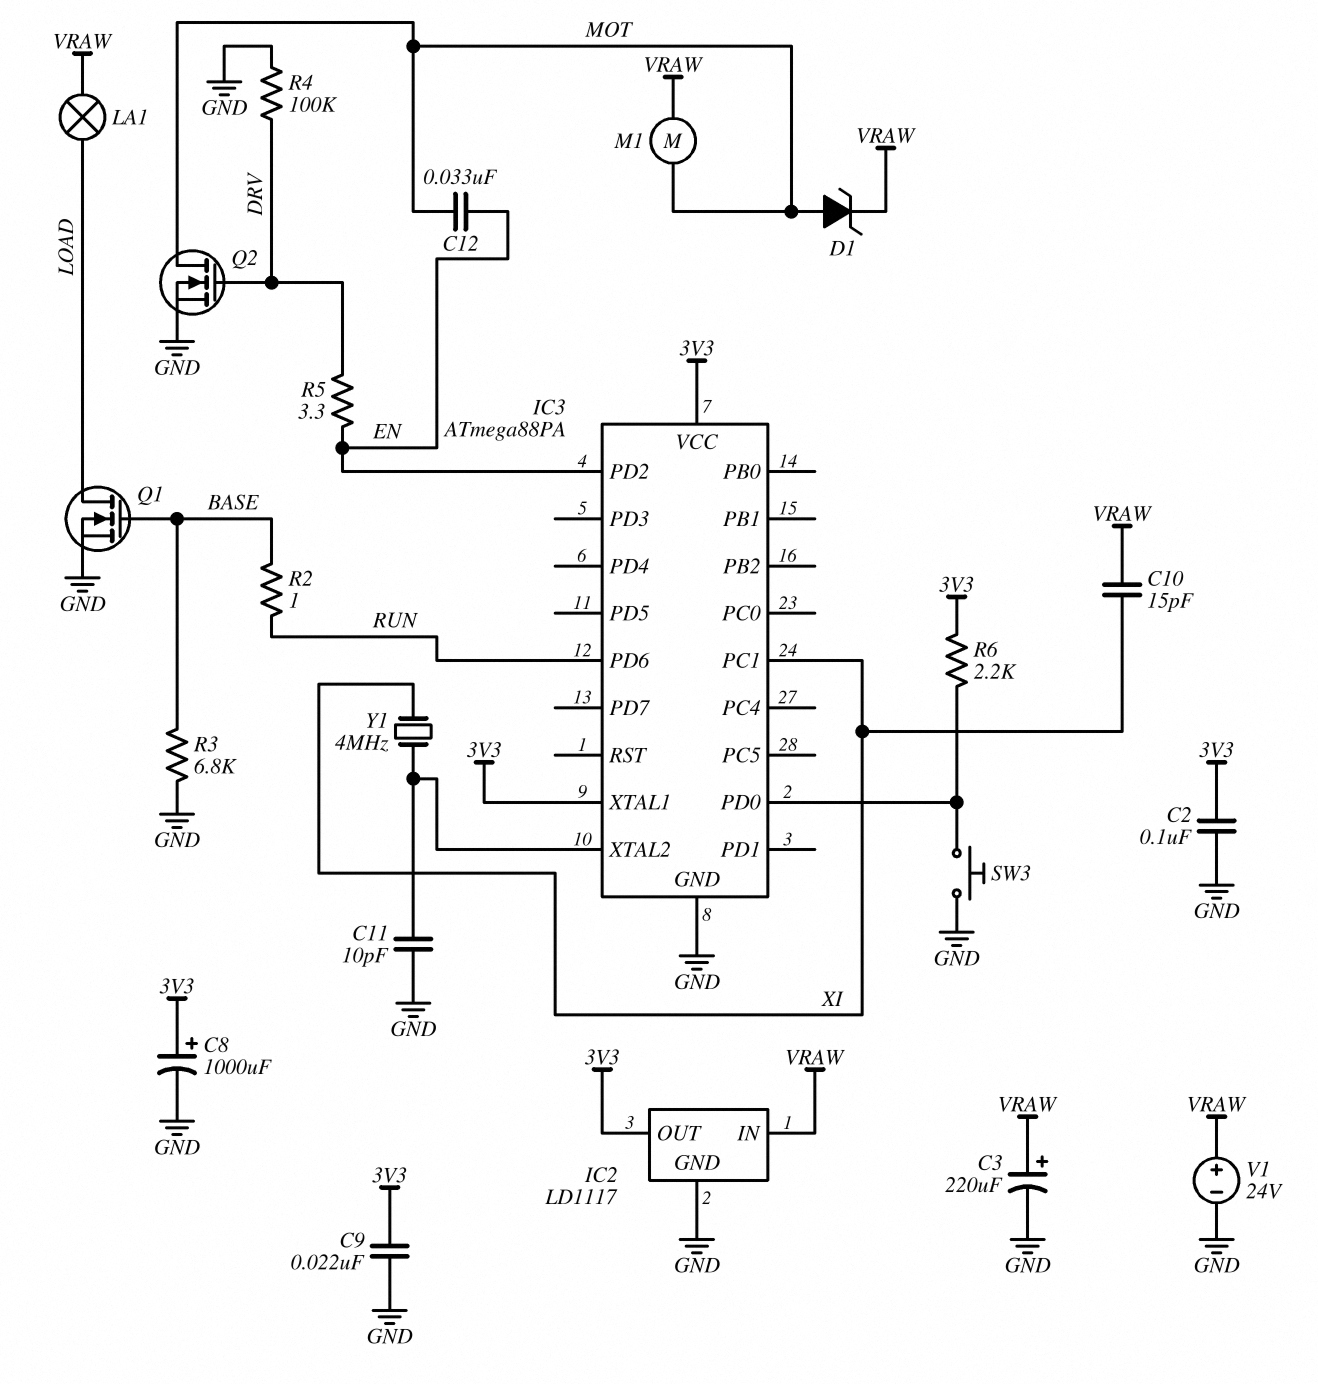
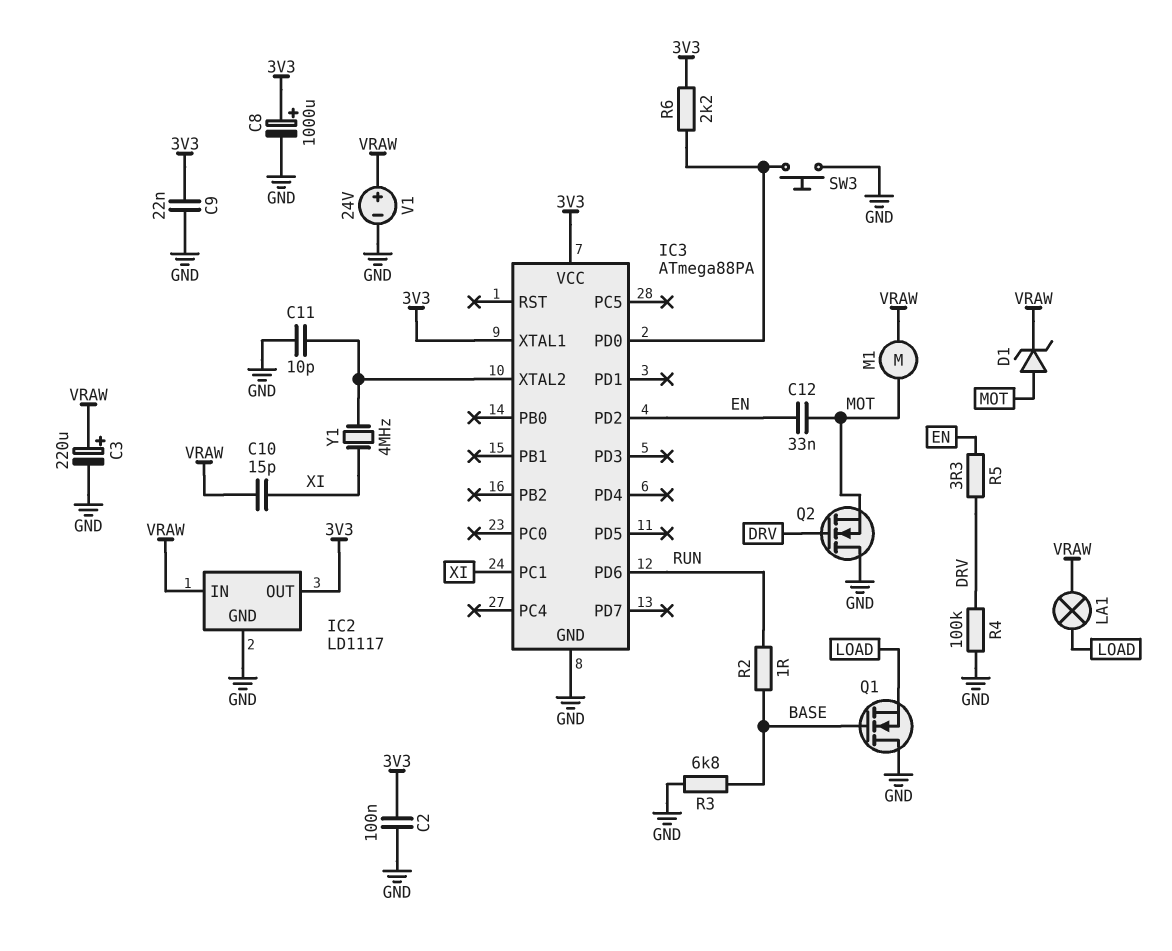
Q1: NMOS (G BASE, D LOAD, S GND) -> NMOS (G BASE, D GND, S LOAD)
Q2: NMOS (G DRV, D MOT, S GND) -> NMOS (G DRV, D GND, S MOT)

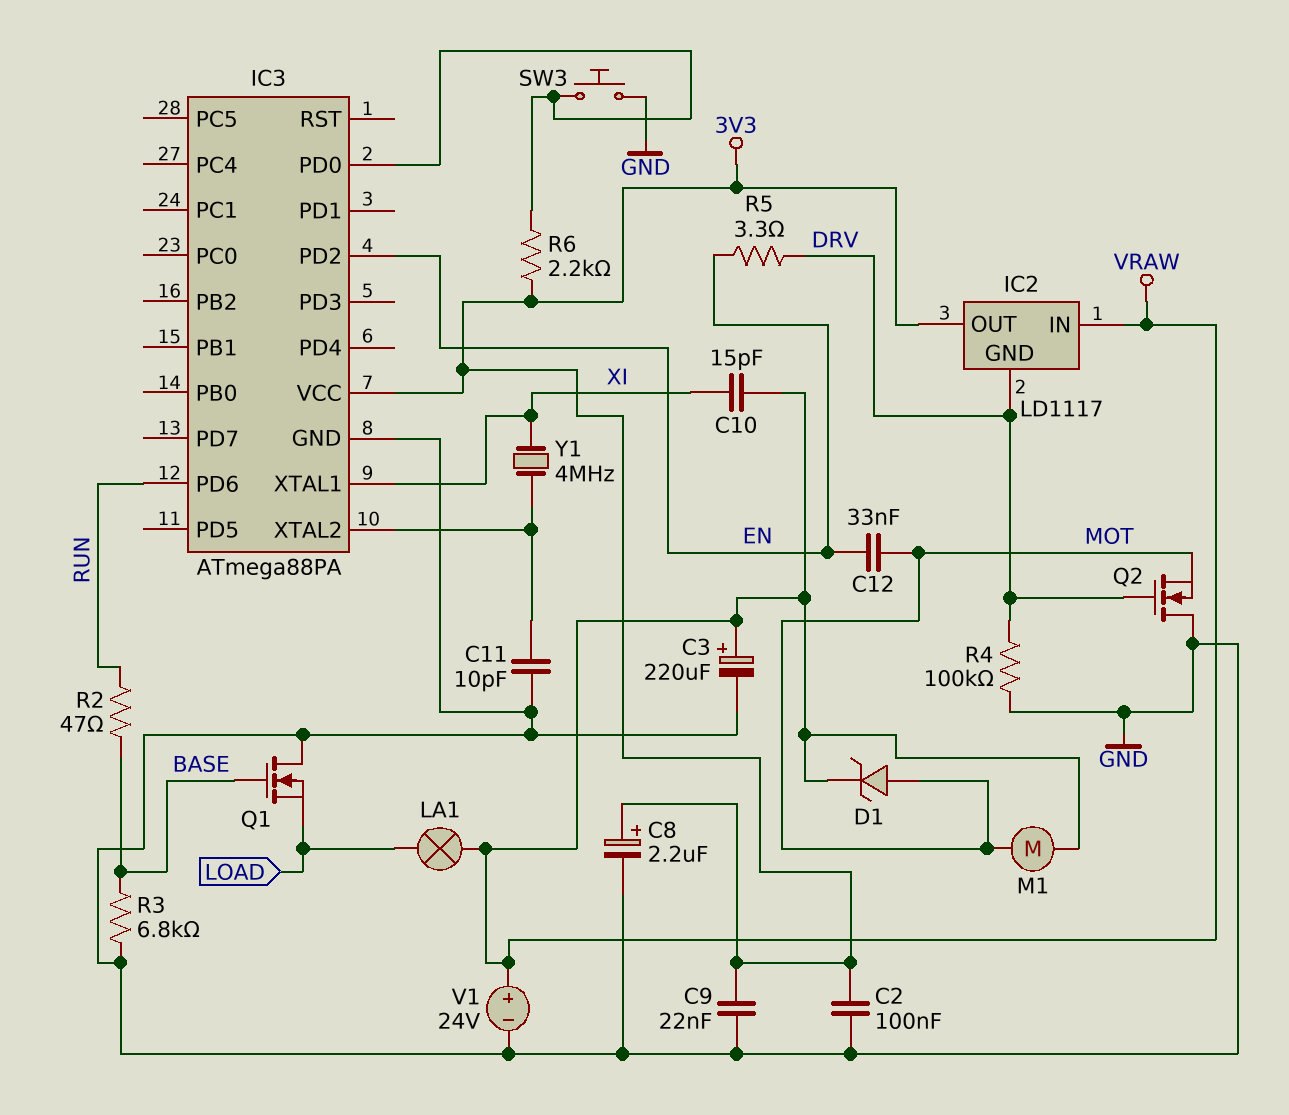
C8: 1000uF (plus 3V3, minus GND) -> 2.2uF (plus 3V3, minus GND)
IC2 pin GND: GND -> DRV
IC3 pin PC1: XI -> none
IC3 pin XTAL1: 3V3 -> XI
R2: 1 (BASE, RUN) -> 47 (BASE, RUN)

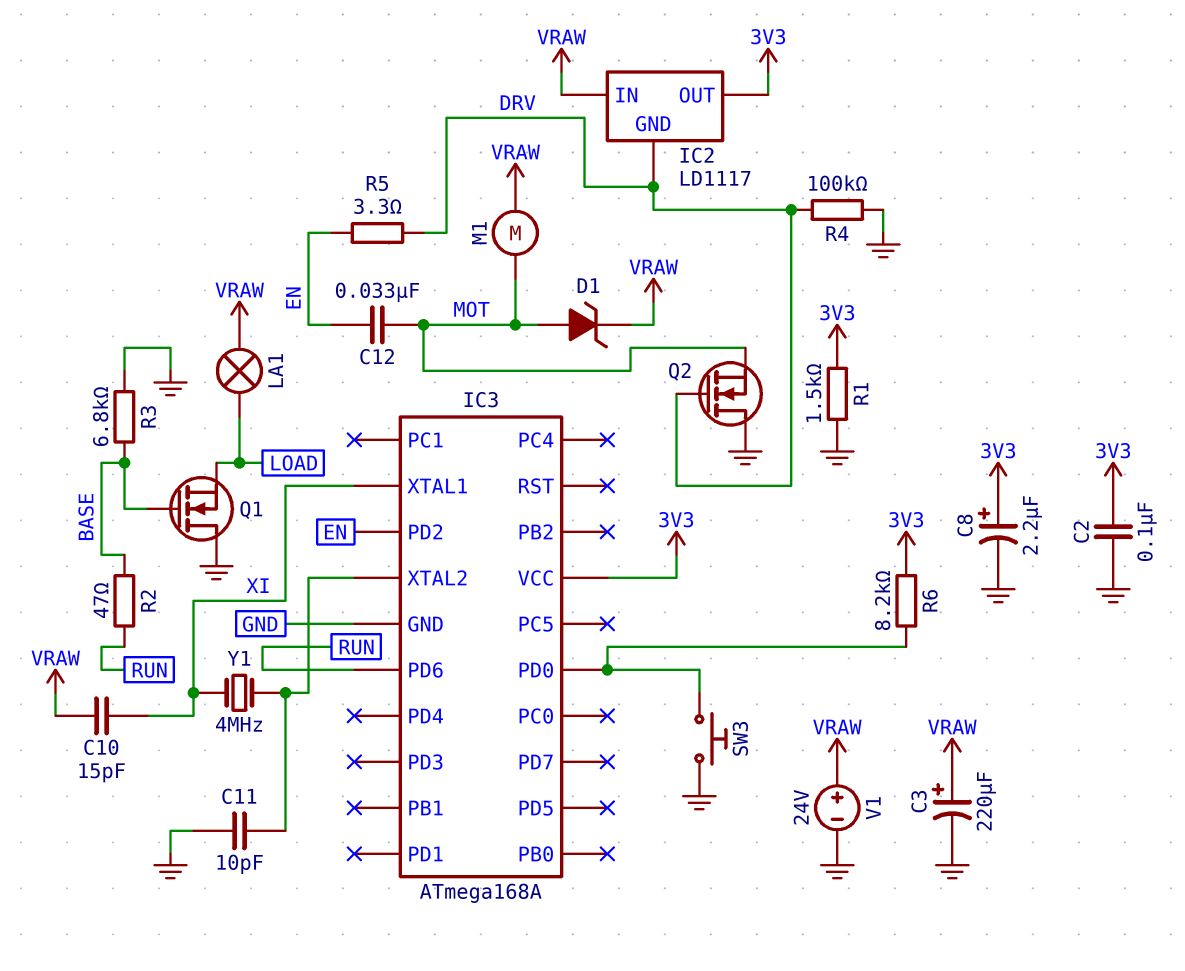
C9: 22nF (3V3, GND) -> none
IC3: ATmega88PA -> ATmega168A
R1: none -> 1.5k (3V3, GND)
R6: 2.2k (3V3, IC3/PD0) -> 8.2k (3V3, IC3/PD0)

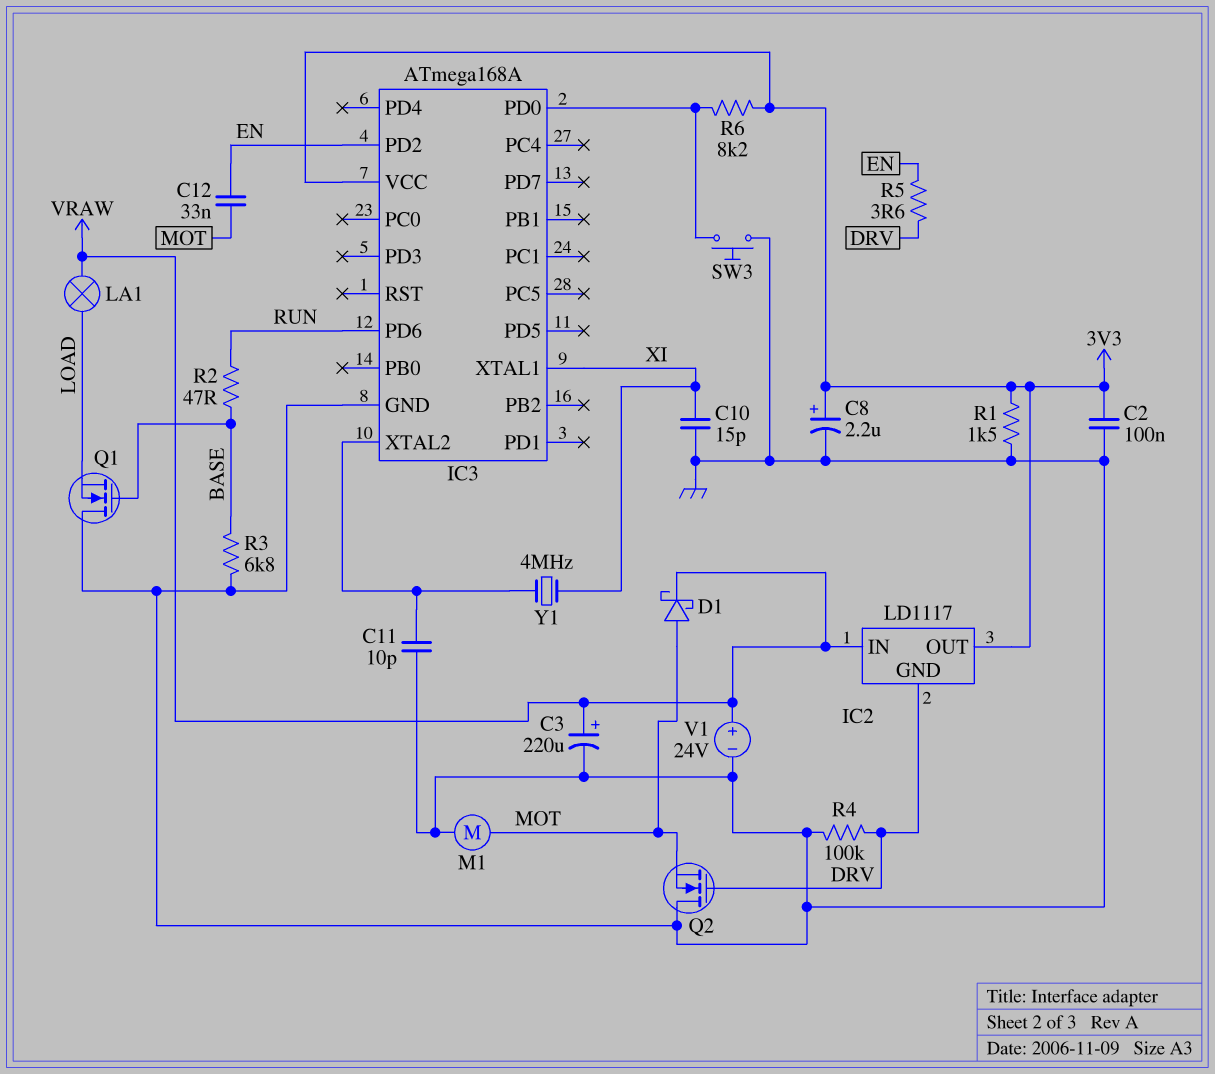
C10: 15pF (VRAW, XI) -> 15pF (GND, XI)
D1: zener (A MOT, K VRAW) -> schottky (A MOT, K VRAW)
M1: motor (MOT, VRAW) -> motor (GND, MOT)
R5: 3.3 (DRV, EN) -> 3.6 (DRV, EN)

